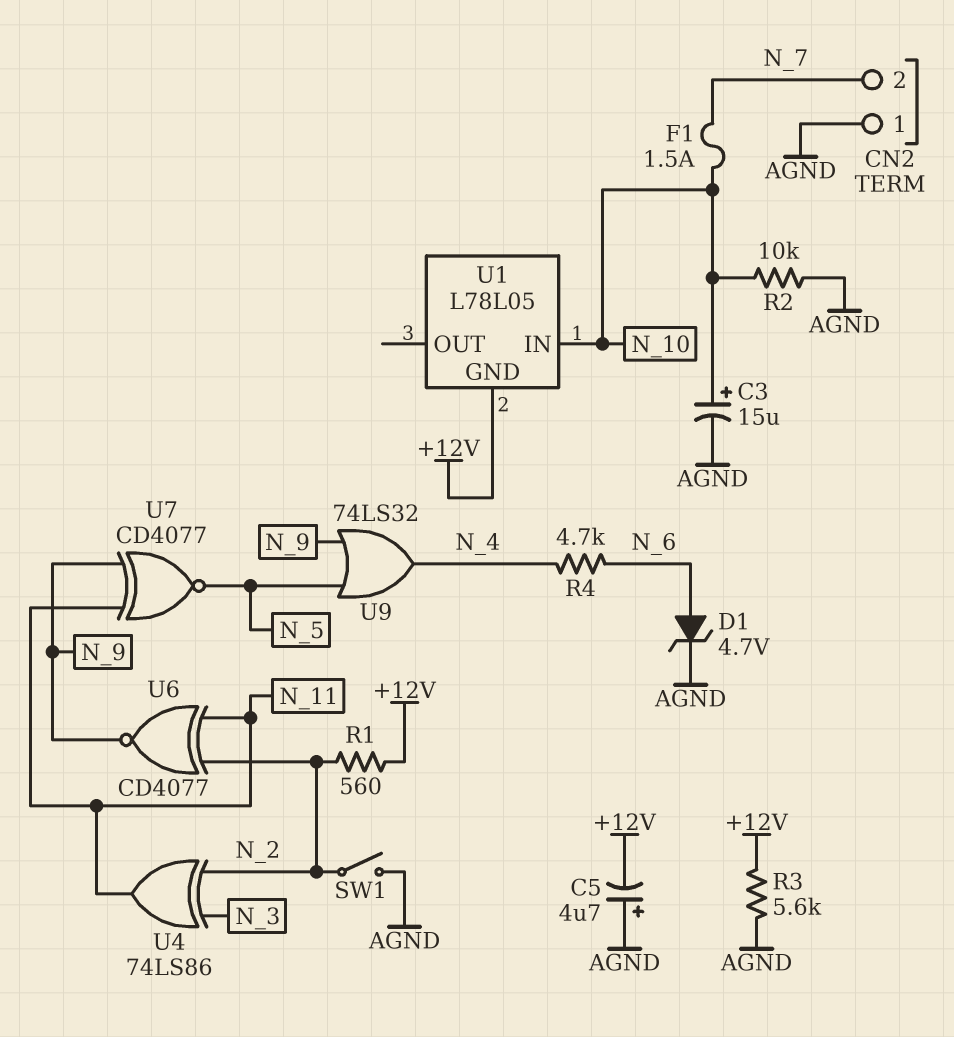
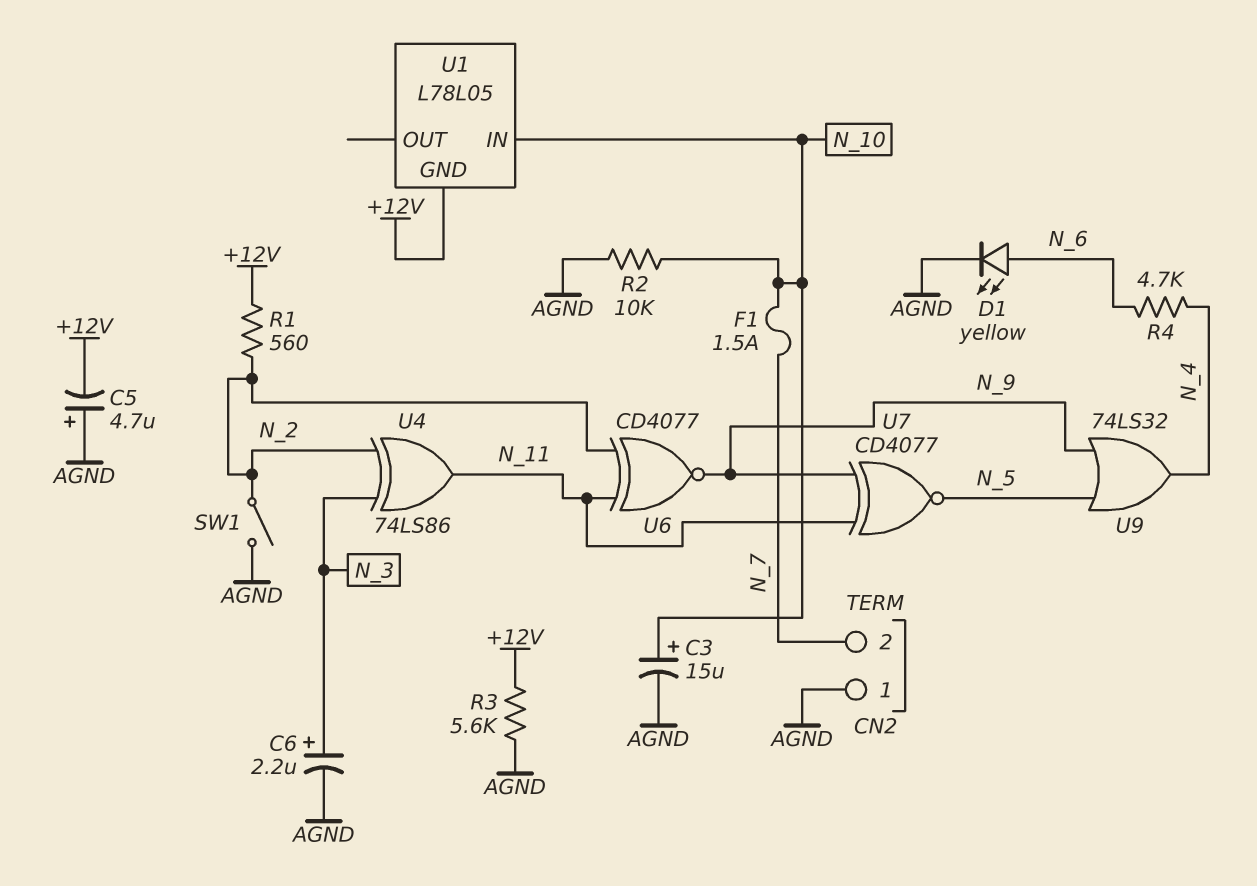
C6: none -> 2.2uF (plus N_3, minus AGND)
D1: zener 4.7V (A N_6, K AGND) -> LED yellow (A N_6, K AGND)

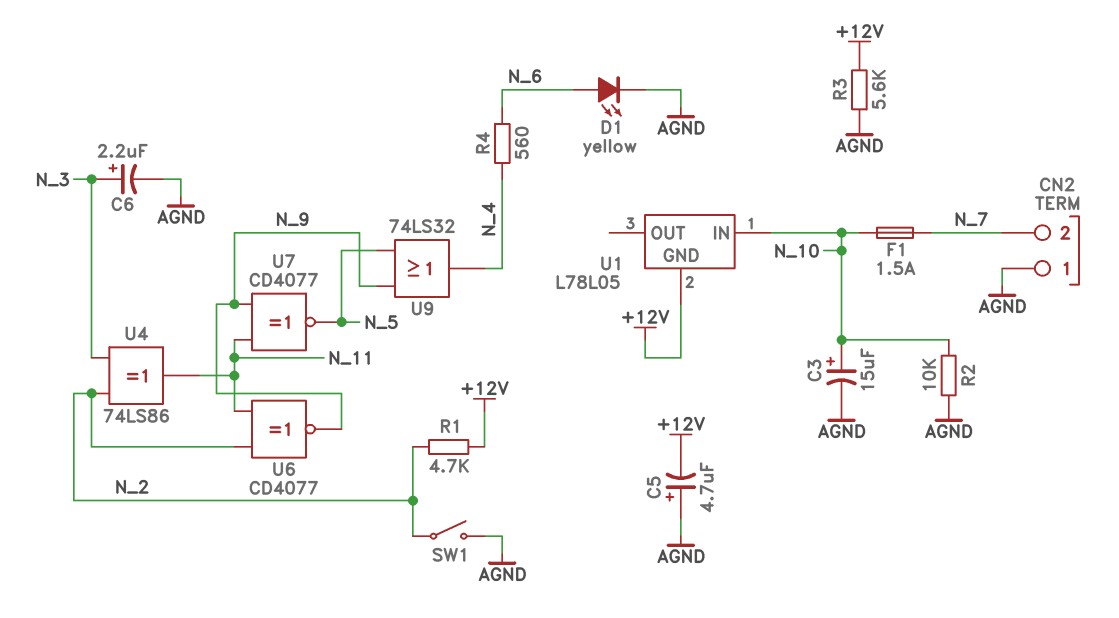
R1: 560 (+12V, N_2) -> 4.7k (+12V, N_2)
R4: 4.7k (N_4, N_6) -> 560 (N_4, N_6)

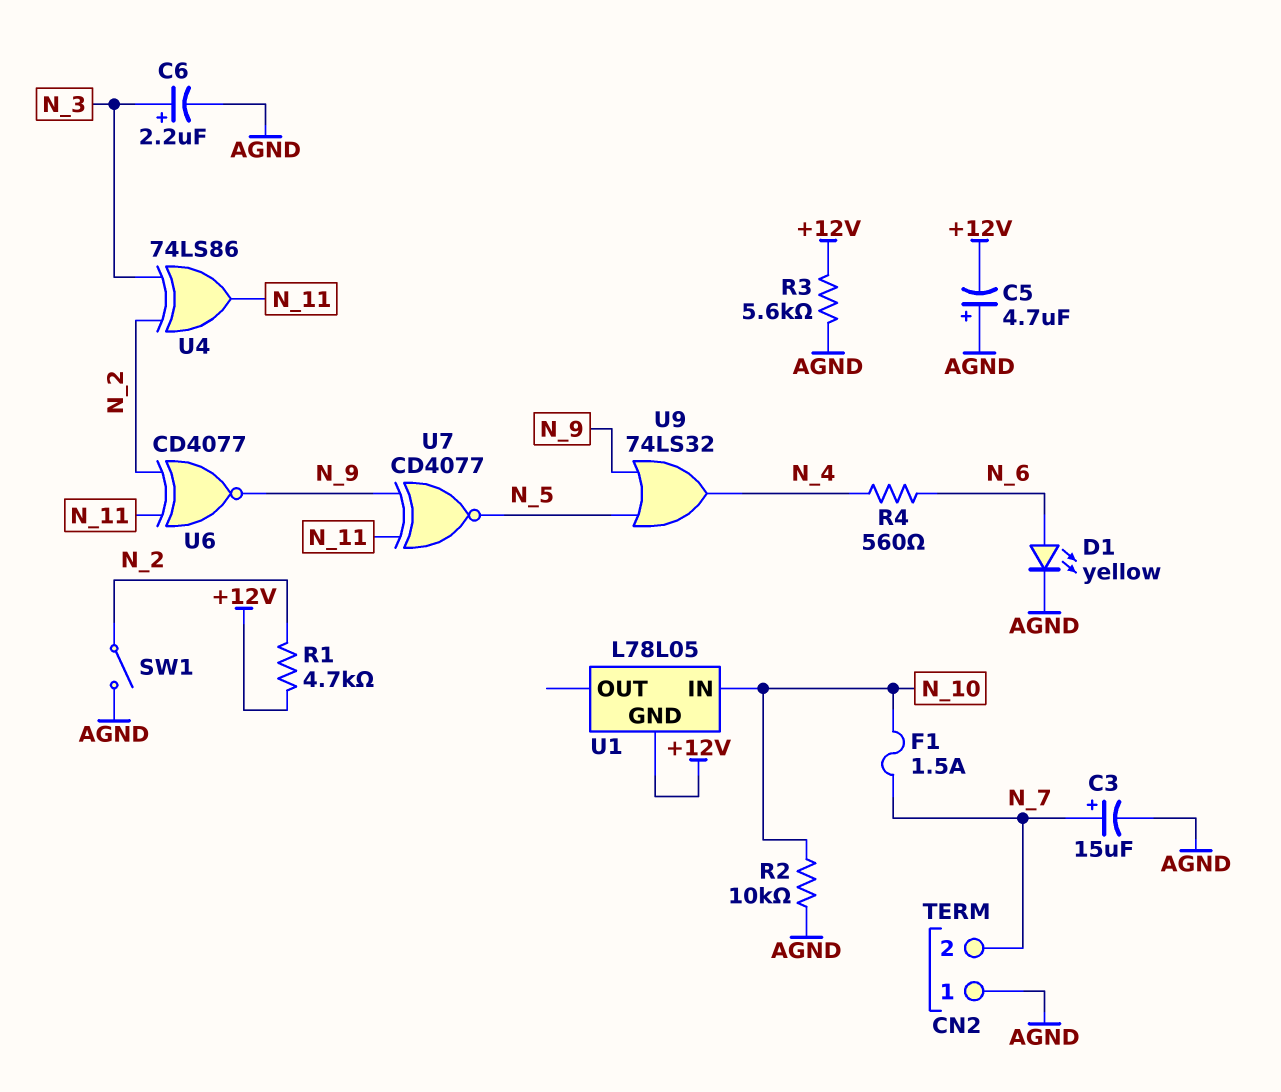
C3: 15uF (plus N_10, minus AGND) -> 15uF (plus N_7, minus AGND)

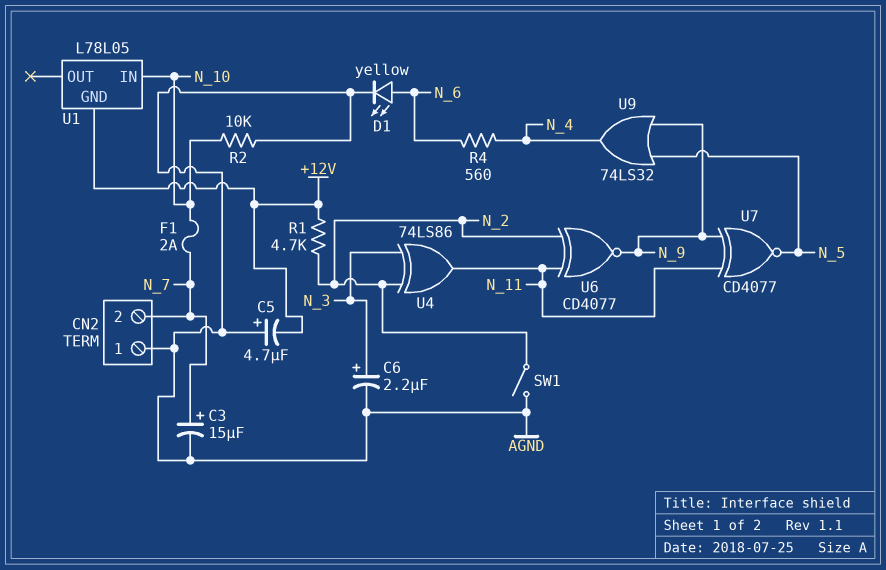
F1: 1.5A (N_7, N_10) -> 2A (N_7, N_10)
R3: 5.6k (+12V, AGND) -> none

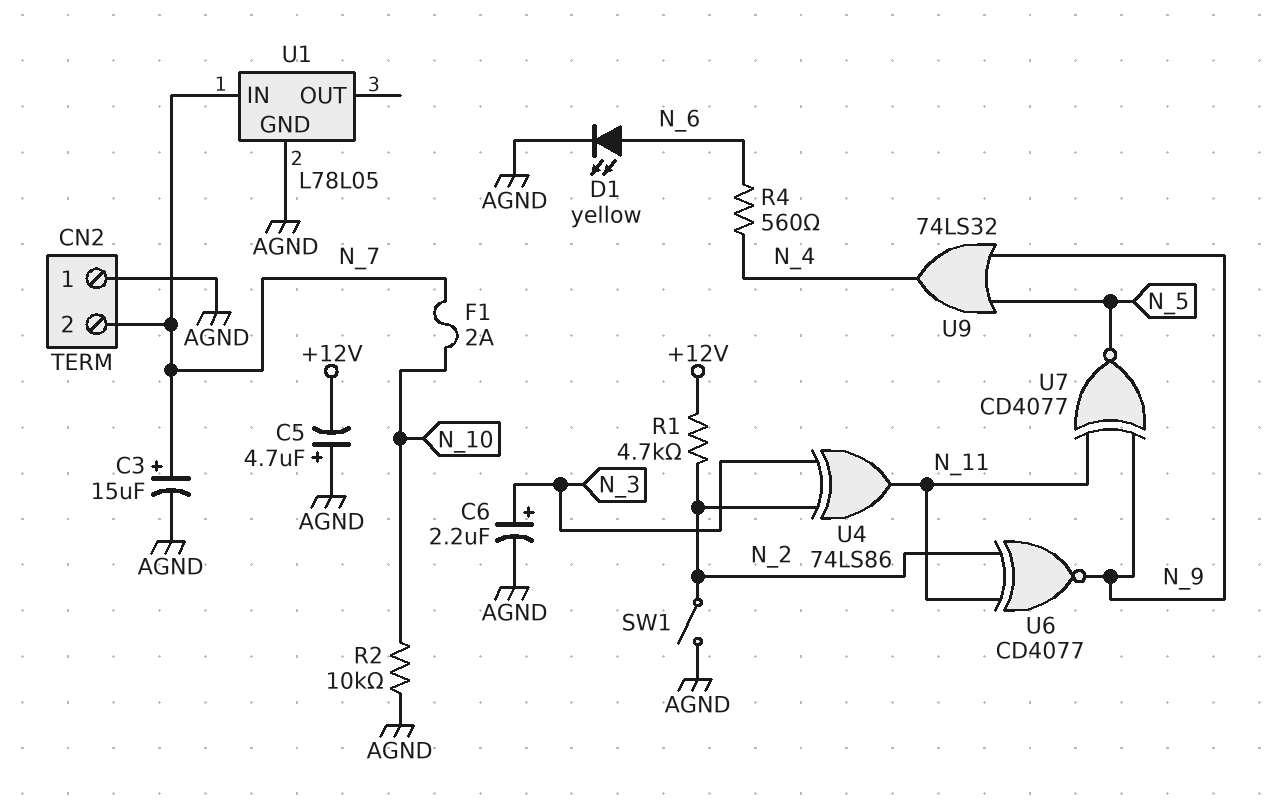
U1 pin GND: +12V -> AGND
U1 pin IN: N_10 -> N_7

